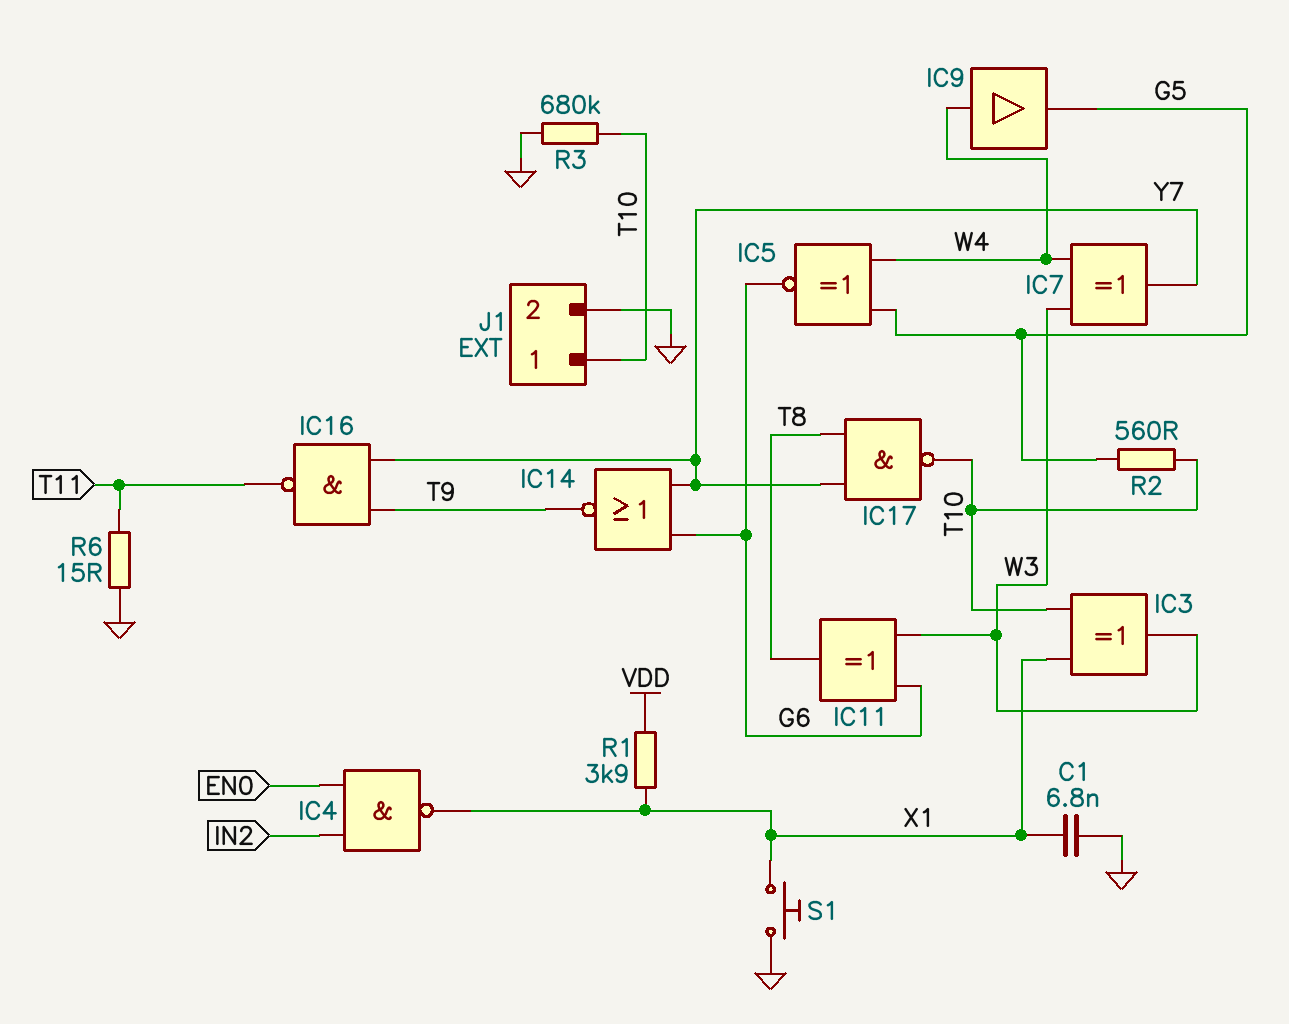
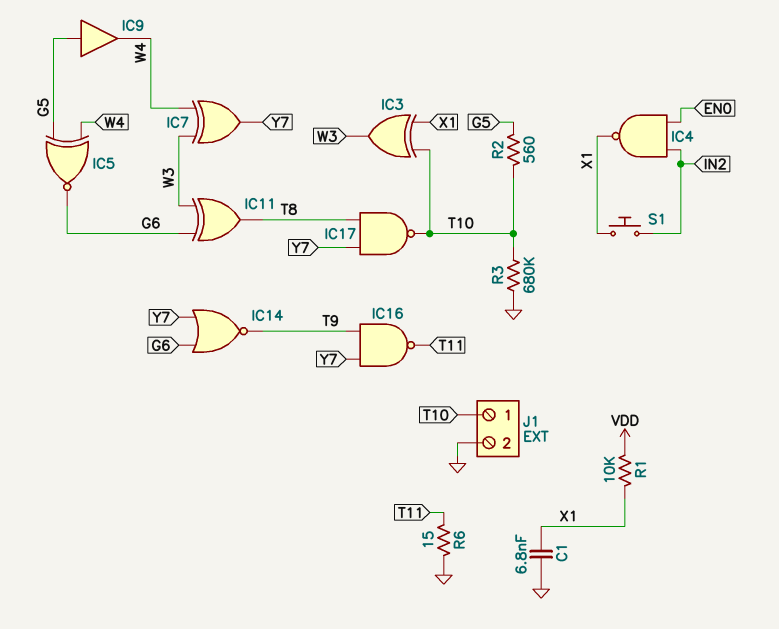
IC9: buffer (in W4, out G5) -> buffer (in G5, out W4)
R1: 3.9k (VDD, X1) -> 10k (VDD, X1)
S1: button (GND, X1) -> button (IN2, X1)

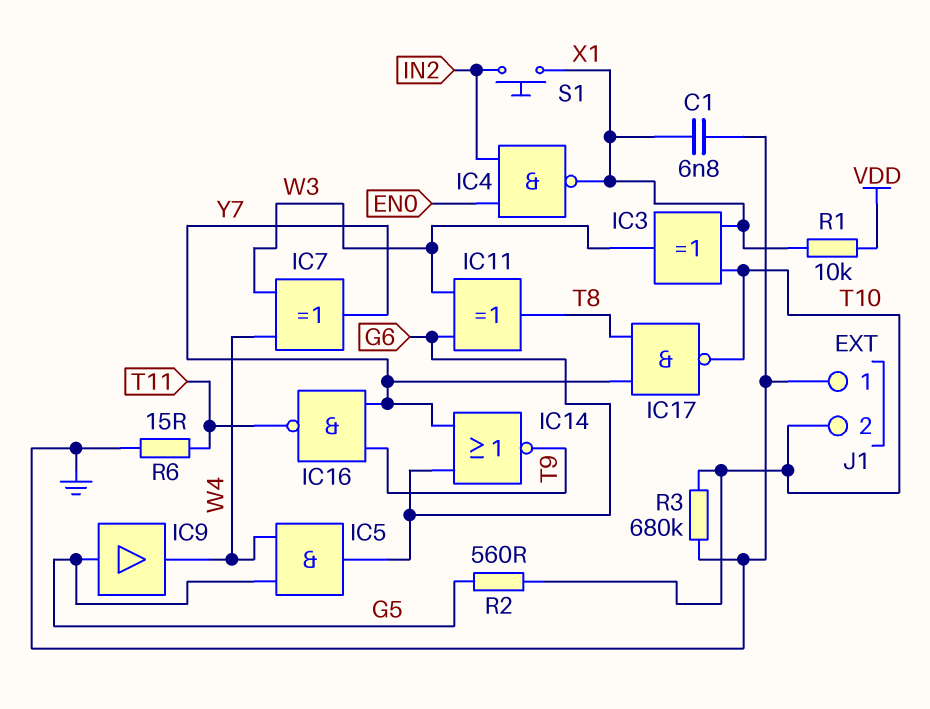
IC5: XNOR (in G5, in W4, out G6) -> AND (in G5, in W4, out G6)
J1 pin 1: T10 -> GND
J1 pin 2: GND -> T10

